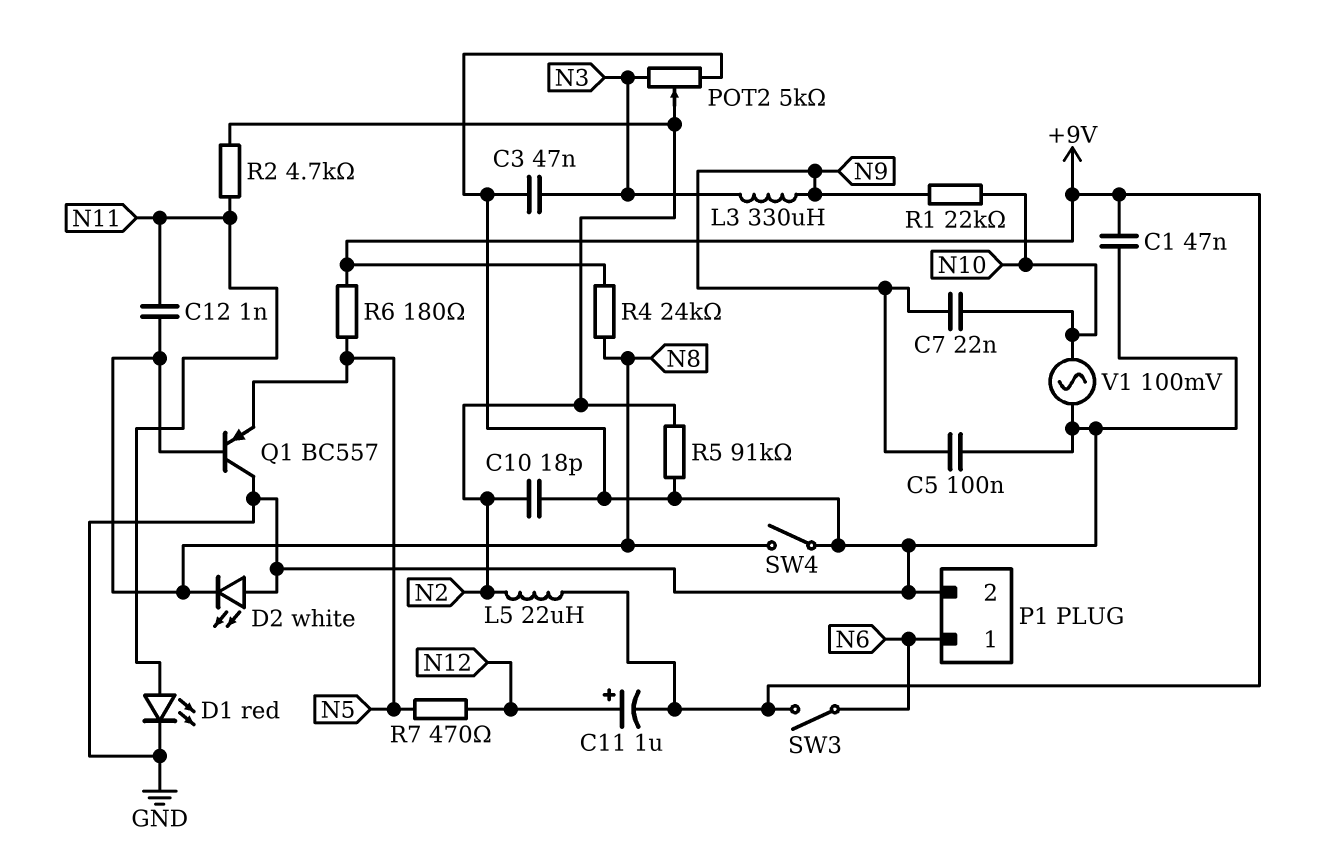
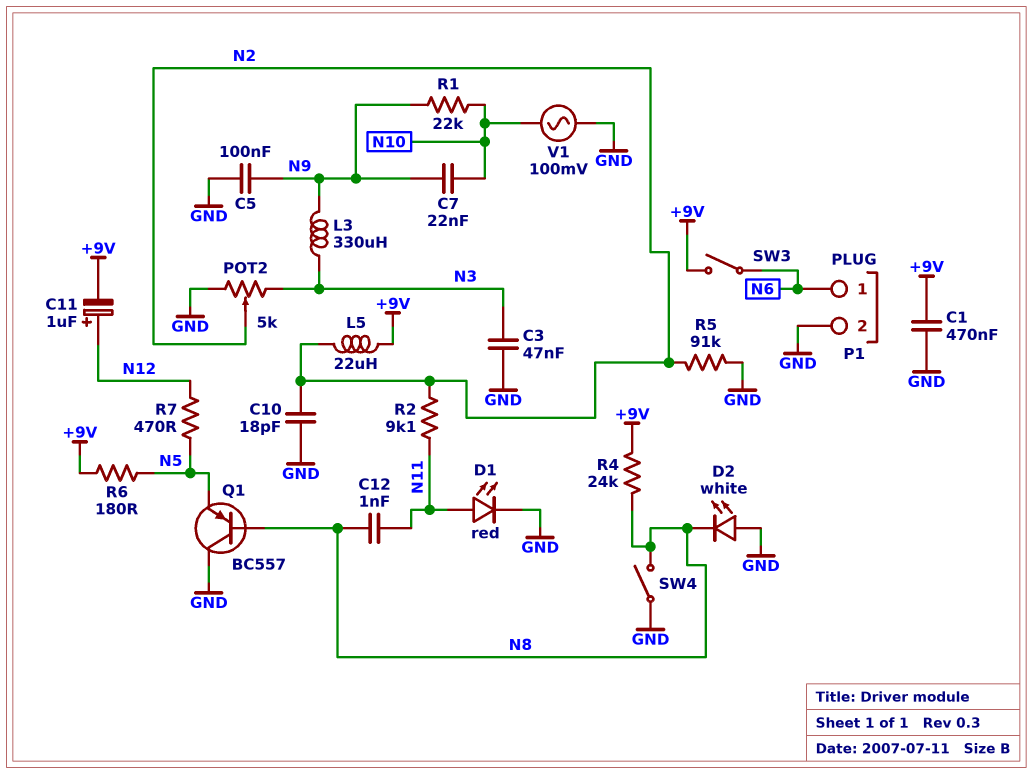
C1: 47nF (+9V, GND) -> 470nF (+9V, GND)
R2: 4.7k (N2, N11) -> 9.1k (N2, N11)

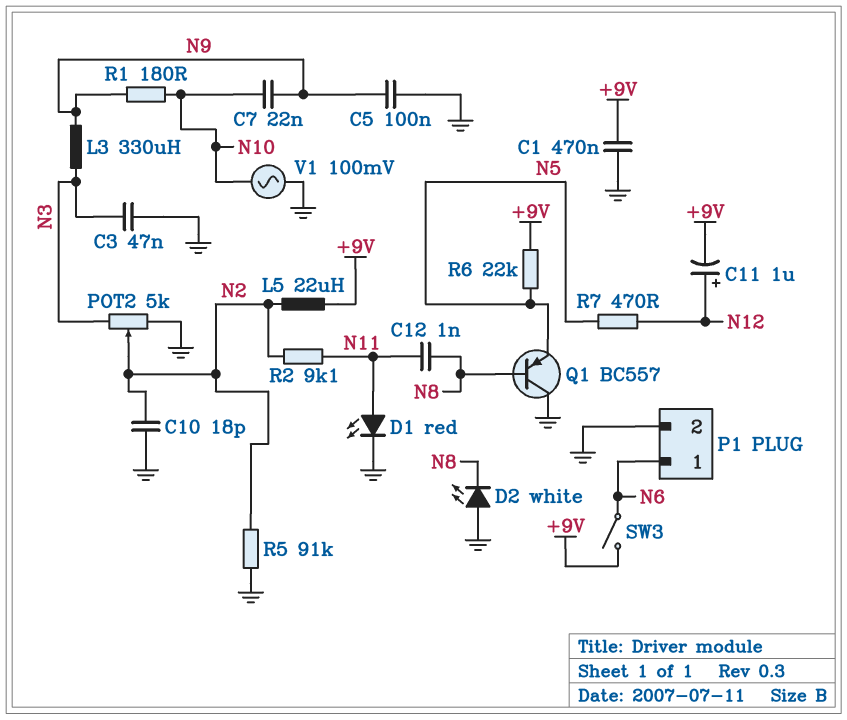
R1: 22k (N9, N10) -> 180 (N9, N10)
R4: 24k (+9V, N8) -> none
R6: 180 (+9V, N5) -> 22k (+9V, N5)
SW4: switch (GND, N8) -> none

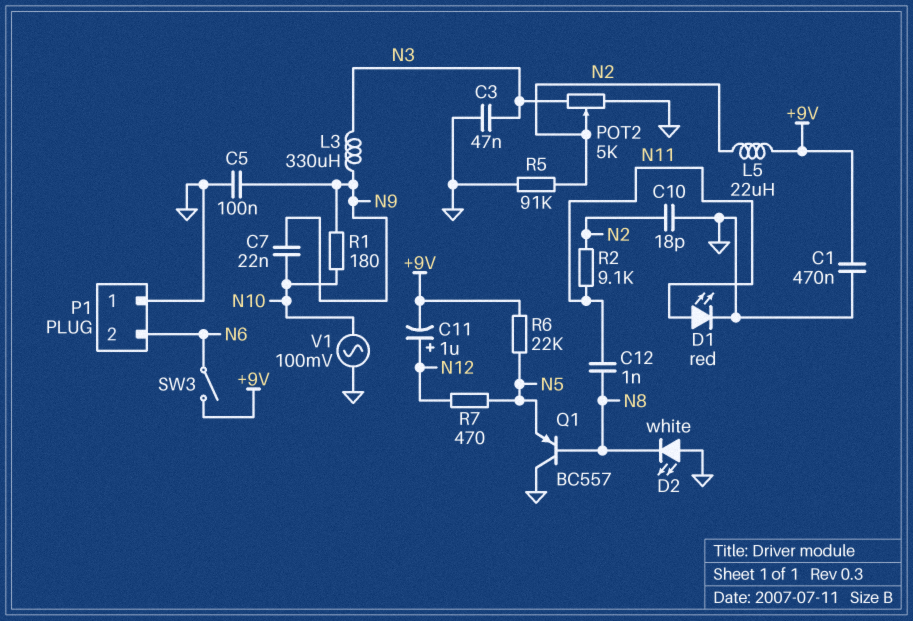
P1 pin 1: N6 -> GND
P1 pin 2: GND -> N6

